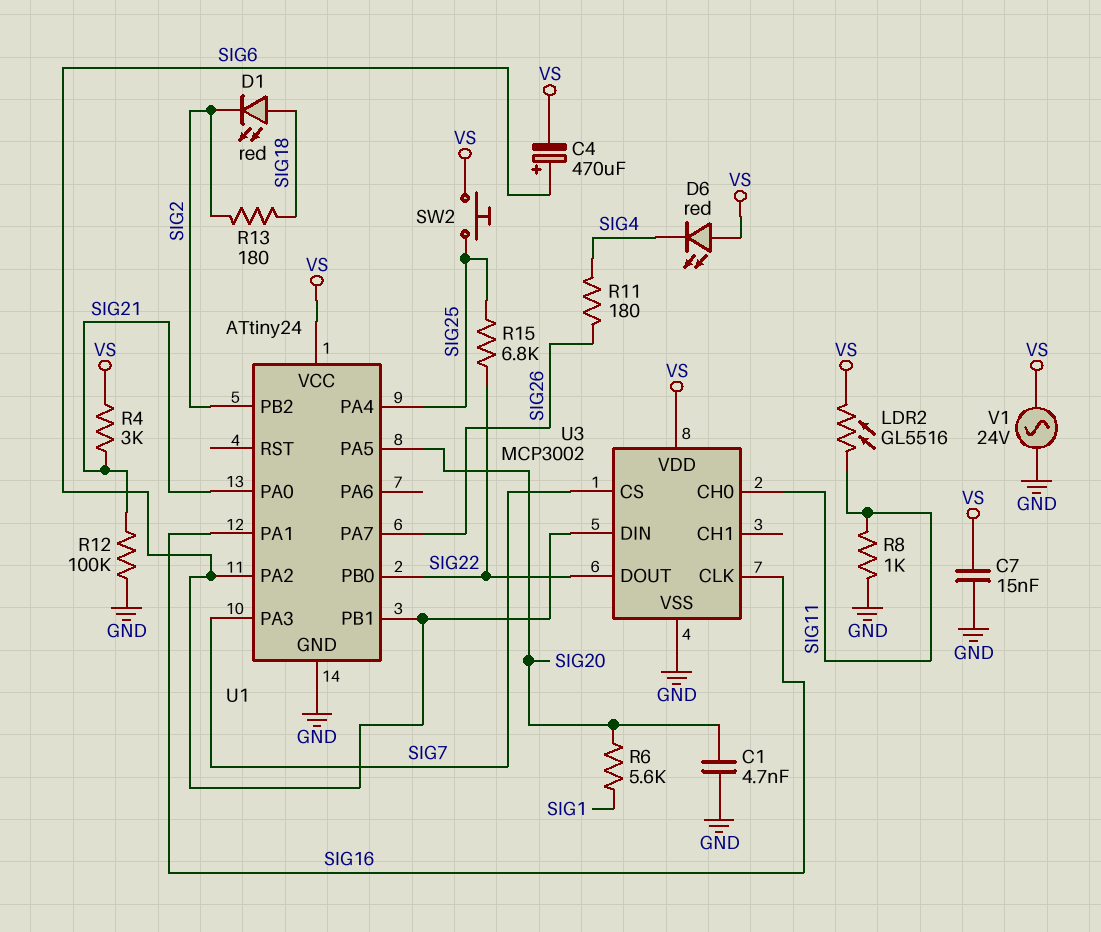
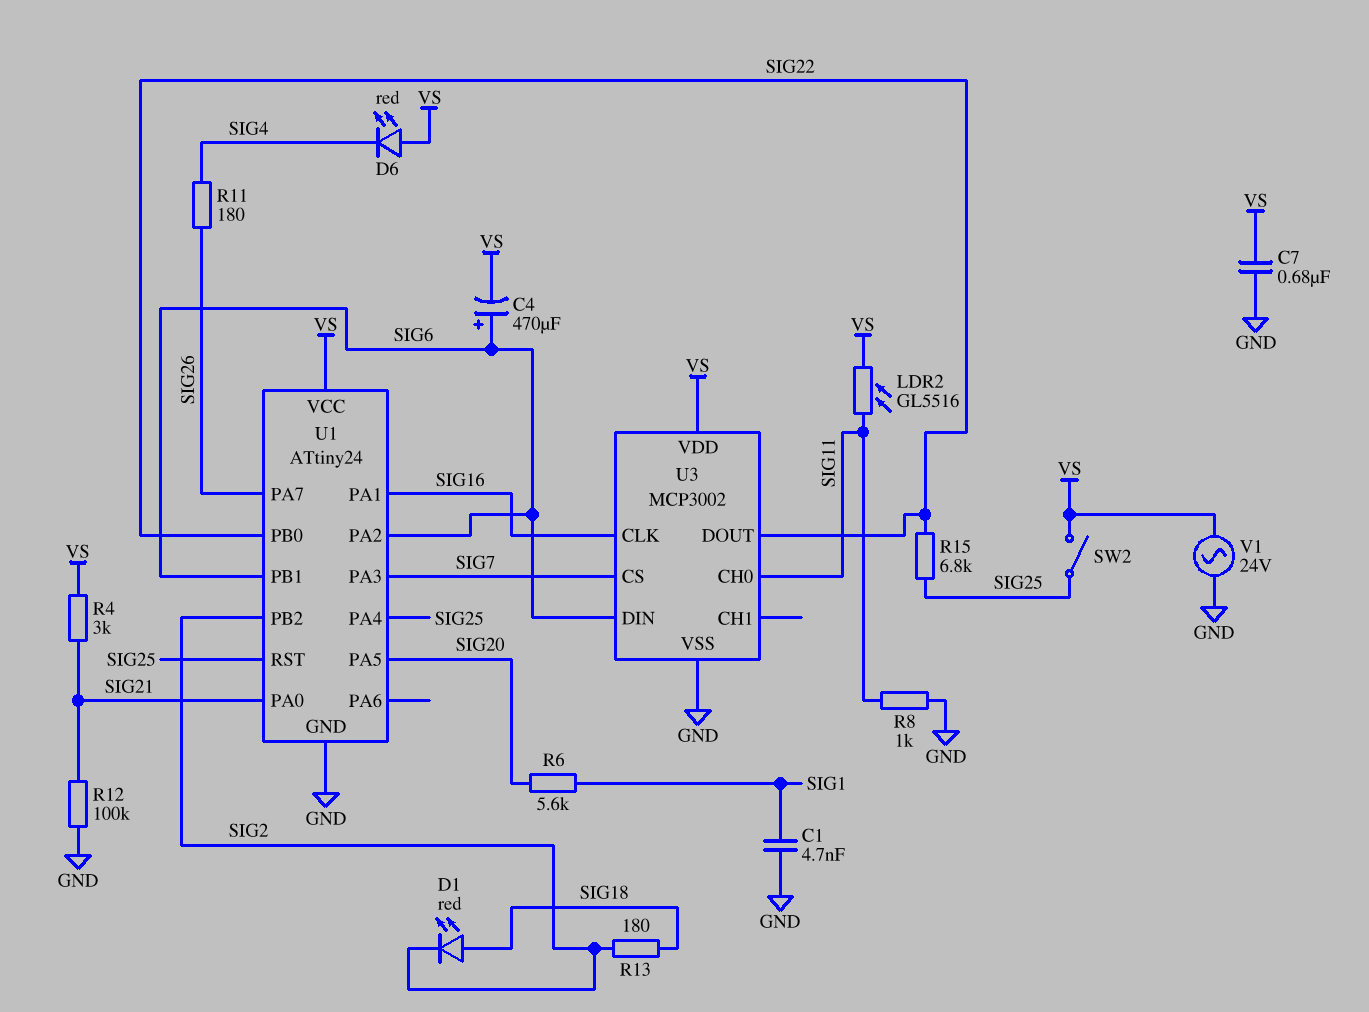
C1: 4.7nF (GND, SIG20) -> 4.7nF (GND, SIG1)
C7: 15nF (GND, VS) -> 680nF (GND, VS)
SW2: button (SIG25, VS) -> switch (SIG25, VS)
U1 pin RST: none -> SIG25

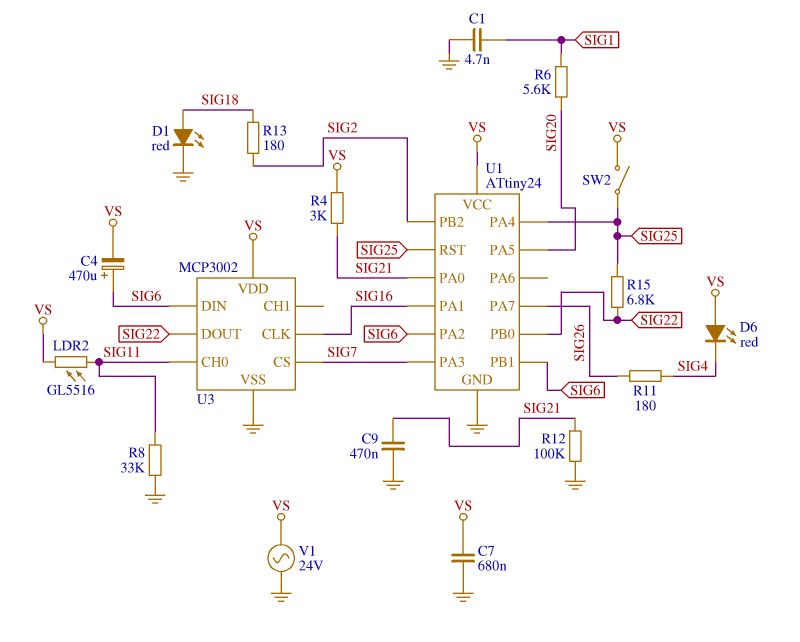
C9: none -> 470nF (GND, SIG21)
D1: LED red (A SIG18, K SIG2) -> LED red (A SIG18, K GND)
R8: 1k (GND, SIG11) -> 33k (GND, SIG11)

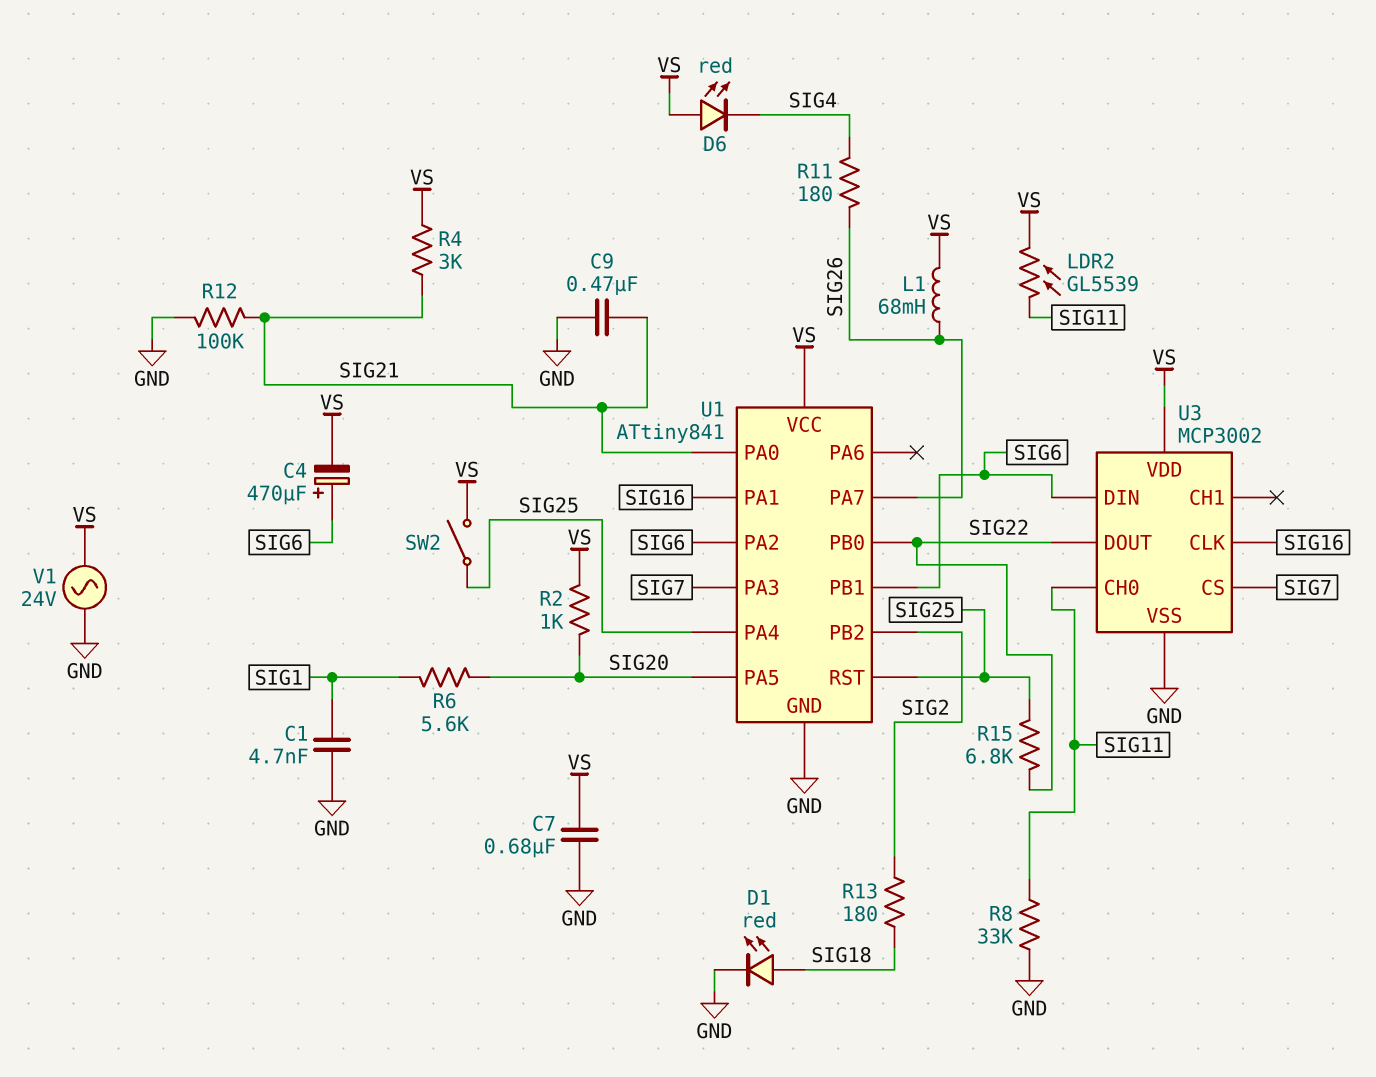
L1: none -> 68mH (SIG26, VS)
LDR2: GL5516 (SIG11, VS) -> GL5539 (SIG11, VS)
R2: none -> 1k (SIG20, VS)
U1: ATtiny24 -> ATtiny841

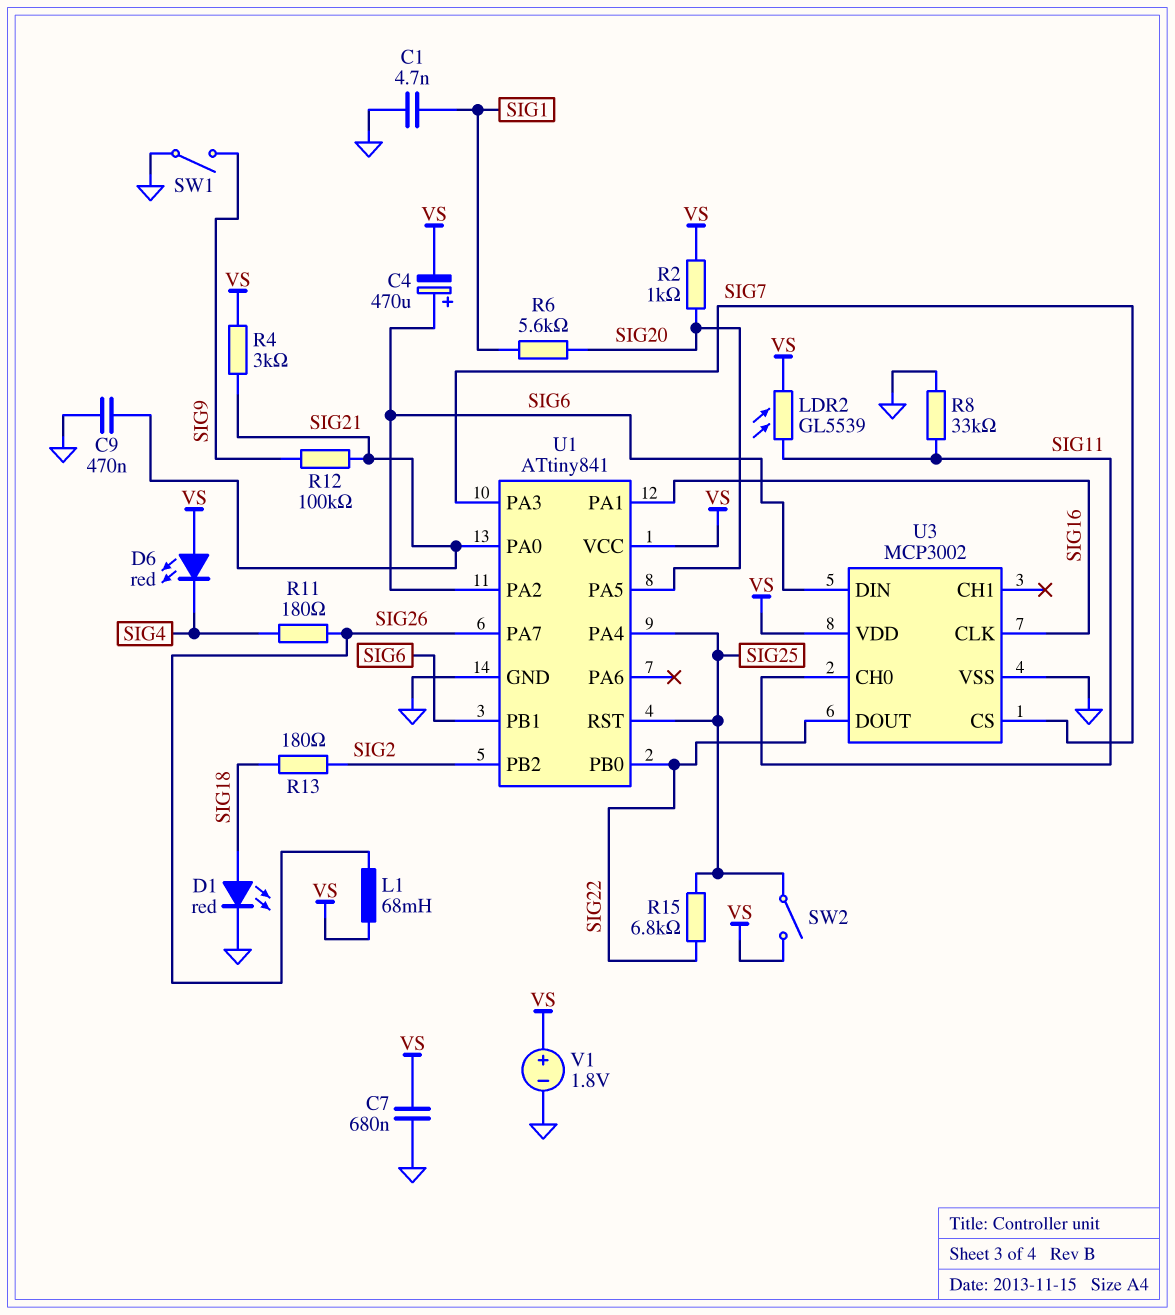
R12: 100k (GND, SIG21) -> 100k (SIG9, SIG21)
SW1: none -> switch (GND, SIG9)
V1: AC 24V (GND, VS) -> 1.8V (plus VS, minus GND)

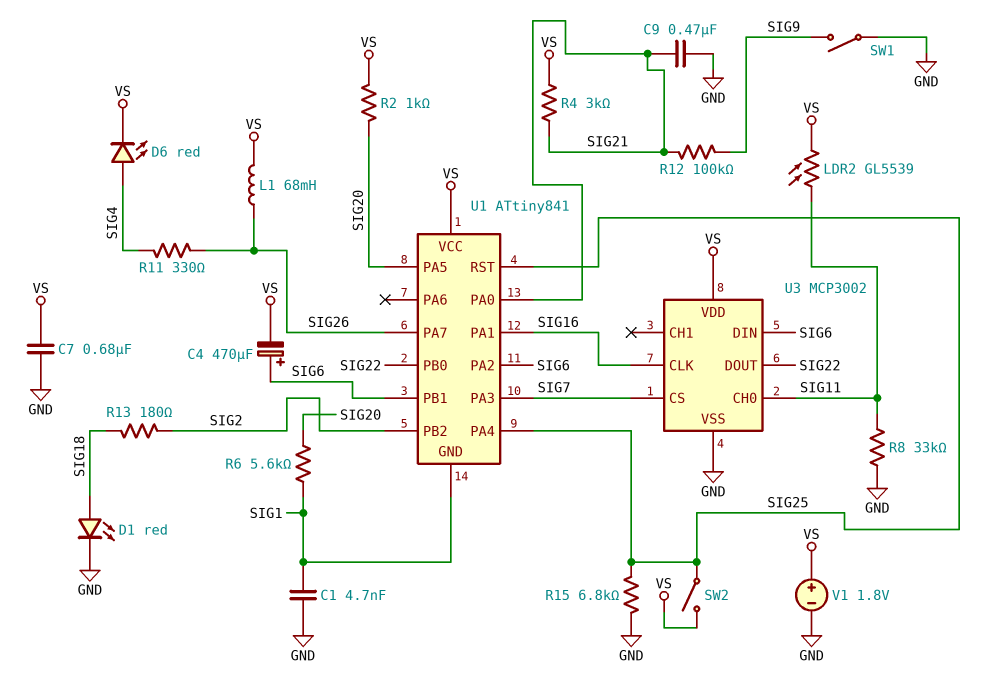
D6: LED red (A VS, K SIG4) -> LED red (A SIG4, K VS)
R11: 180 (SIG4, SIG26) -> 330 (SIG4, SIG26)
R15: 6.8k (SIG22, SIG25) -> 6.8k (GND, SIG25)
U1 pin GND: GND -> SIG1

